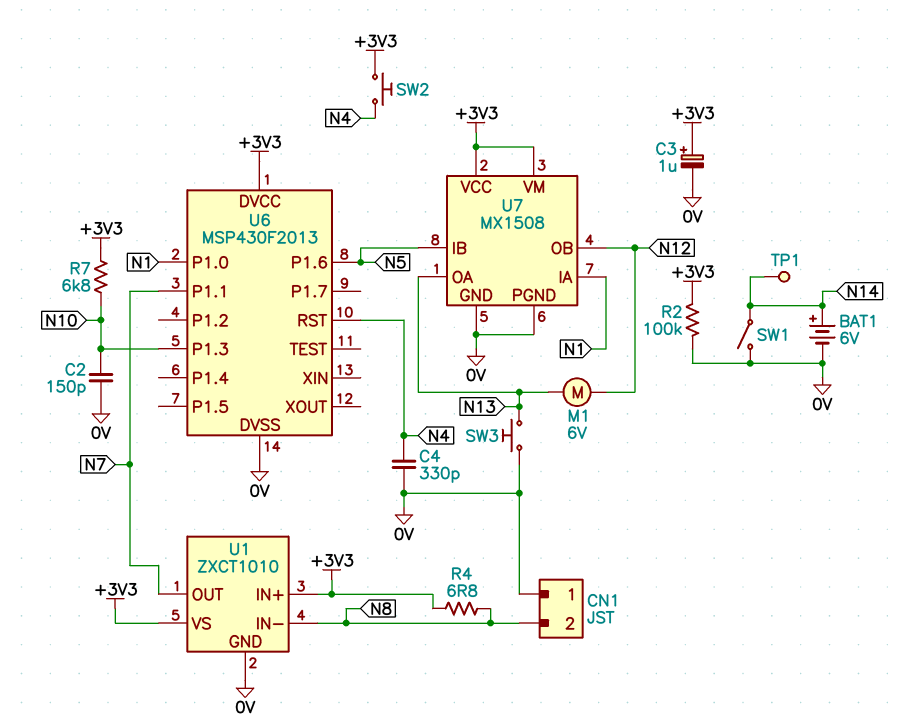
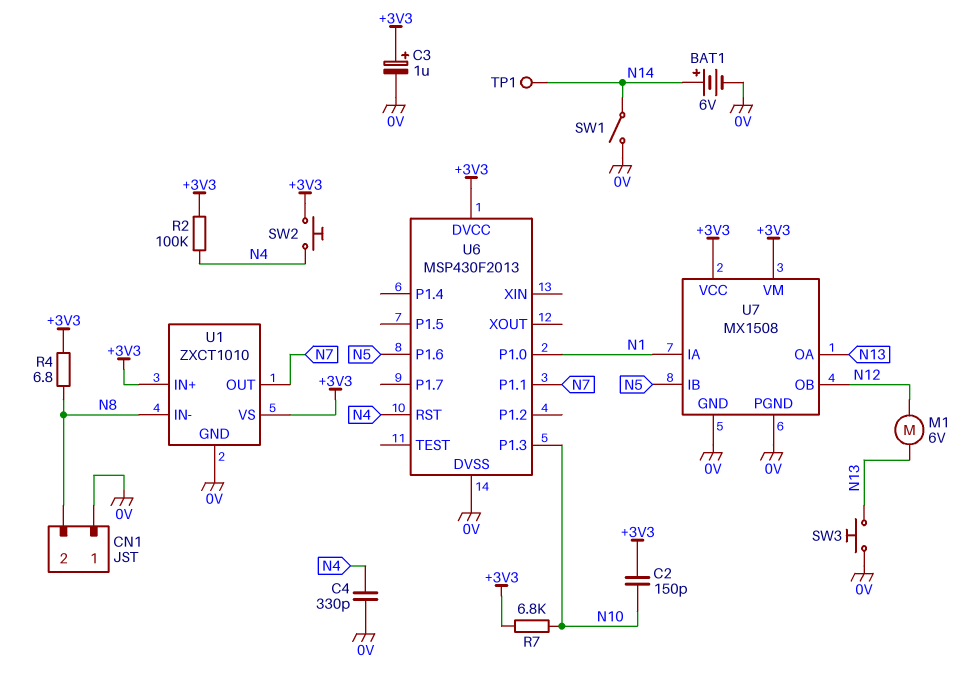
C2: 150pF (0V, N10) -> 150pF (+3V3, N10)
R2: 100k (+3V3, 0V) -> 100k (+3V3, N4)

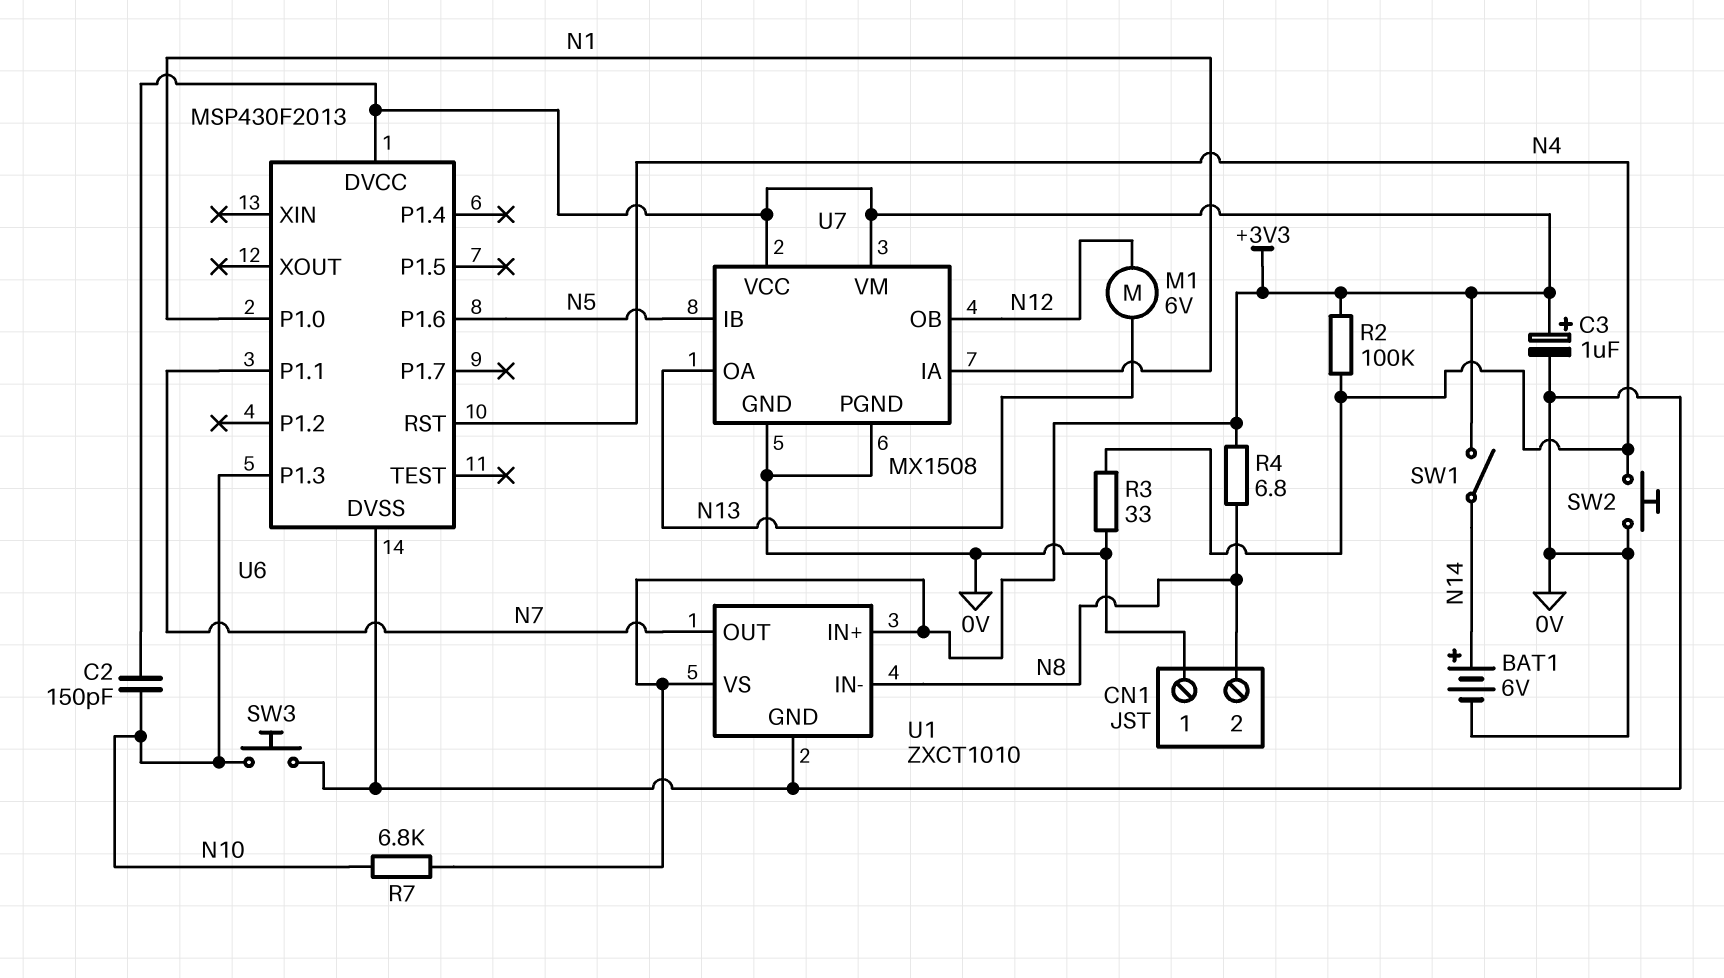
C4: 330pF (0V, N4) -> none
R3: none -> 33 (0V, N4)
SW1: switch (0V, N14) -> switch (+3V3, N14)
SW2: button (+3V3, N4) -> button (0V, N4)
SW3: button (0V, N13) -> button (0V, N10)
TP1: test point (N14) -> none

